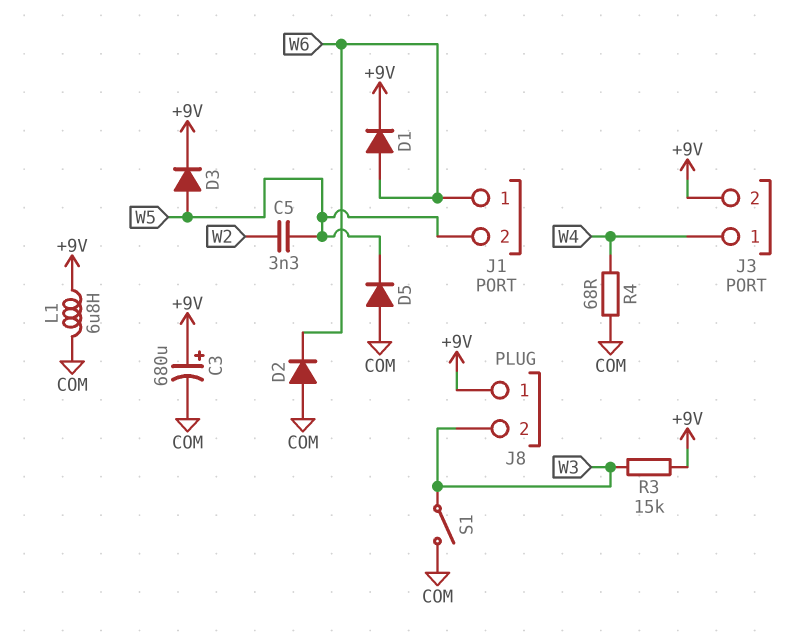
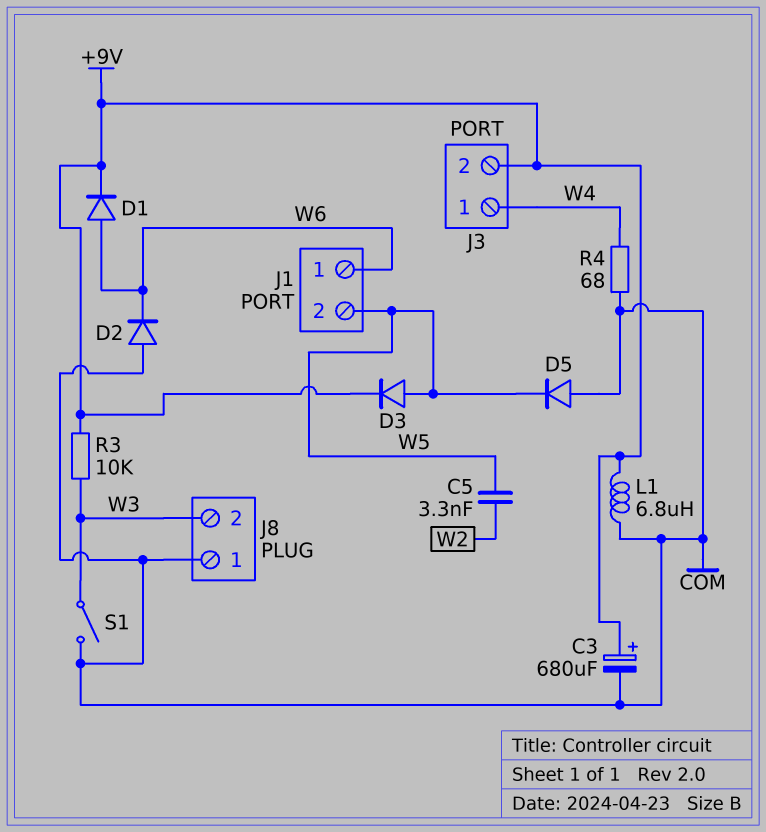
J8 pin 1: +9V -> COM
R3: 15k (+9V, W3) -> 10k (+9V, W3)

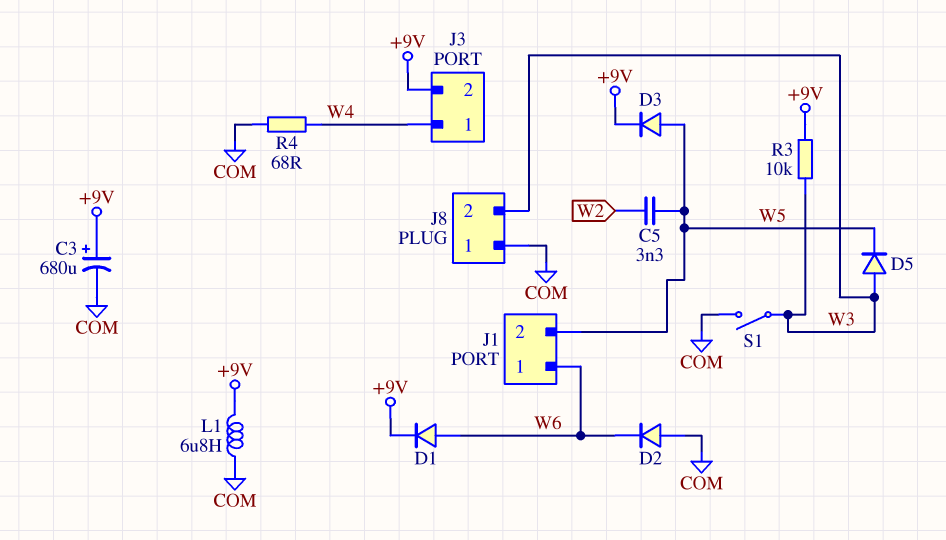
D5: diode (A COM, K W5) -> diode (A W3, K W5)

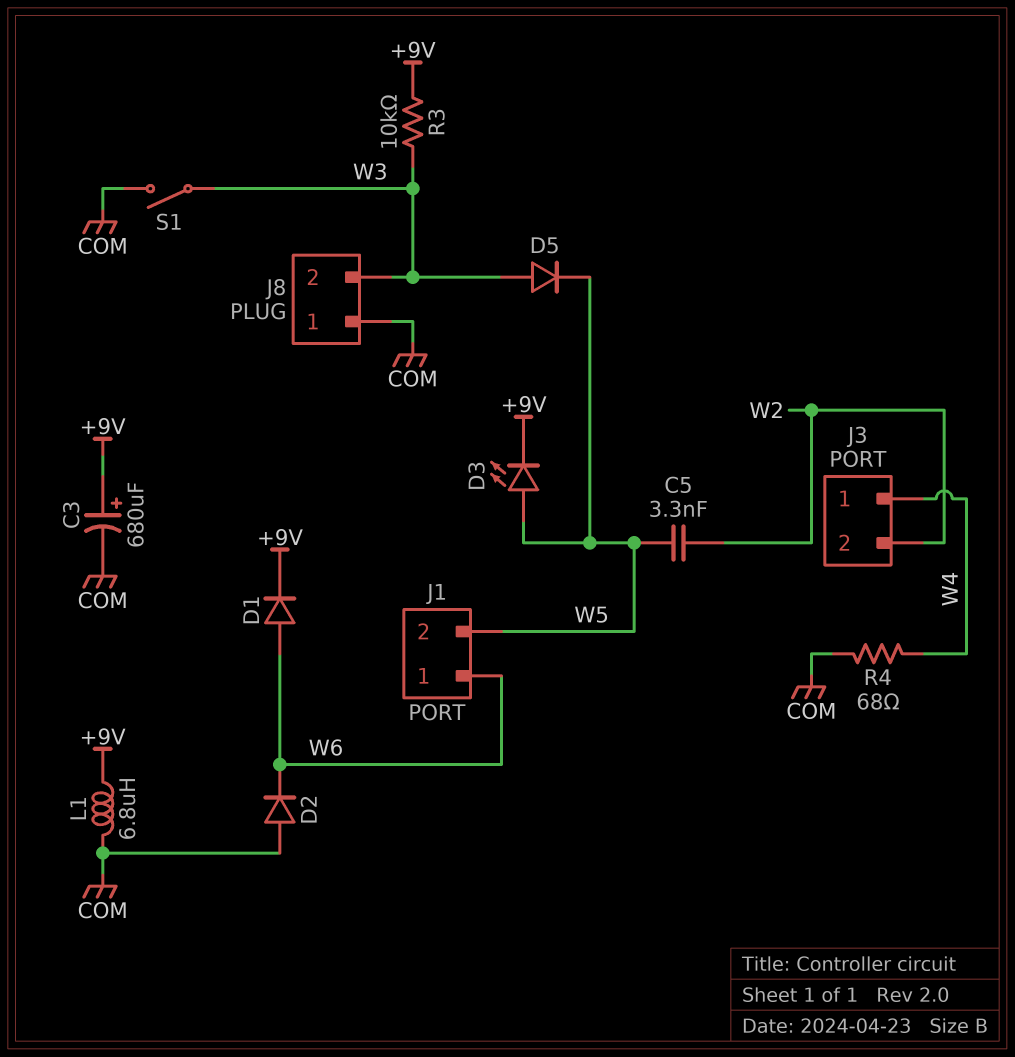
D3: diode (A W5, K +9V) -> LED (A W5, K +9V)
J3 pin 2: +9V -> W2

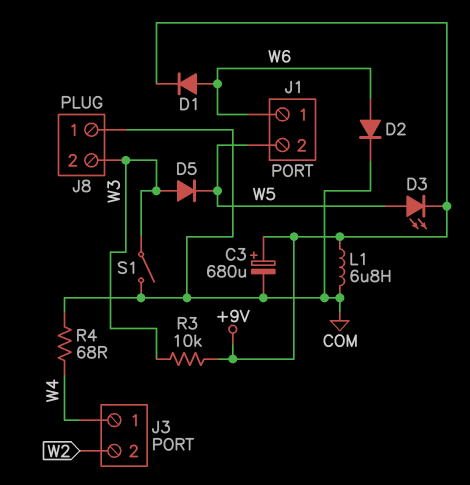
C5: 3.3nF (W2, W5) -> none
D2: diode (A COM, K W6) -> diode (A W6, K COM)

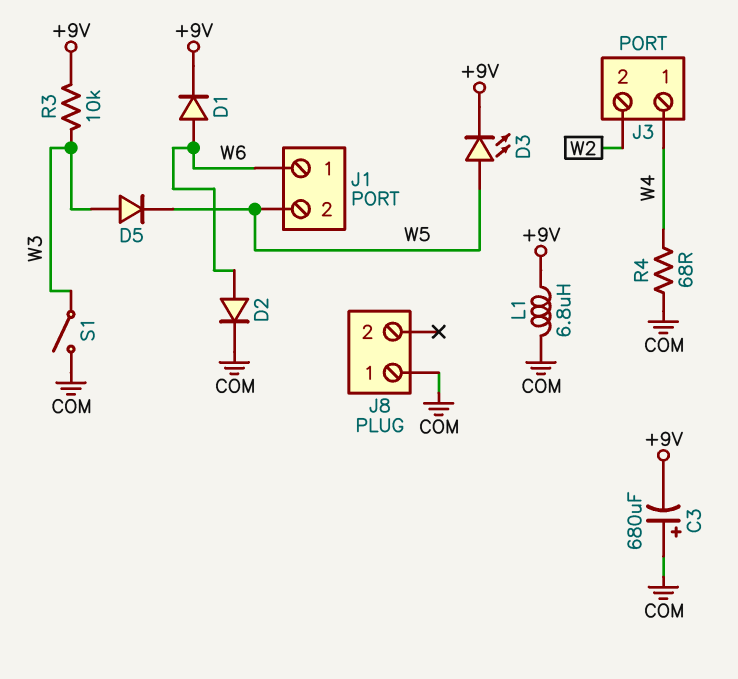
C3: 680uF (plus +9V, minus COM) -> 680uF (plus COM, minus +9V)
J8 pin 2: W3 -> none

